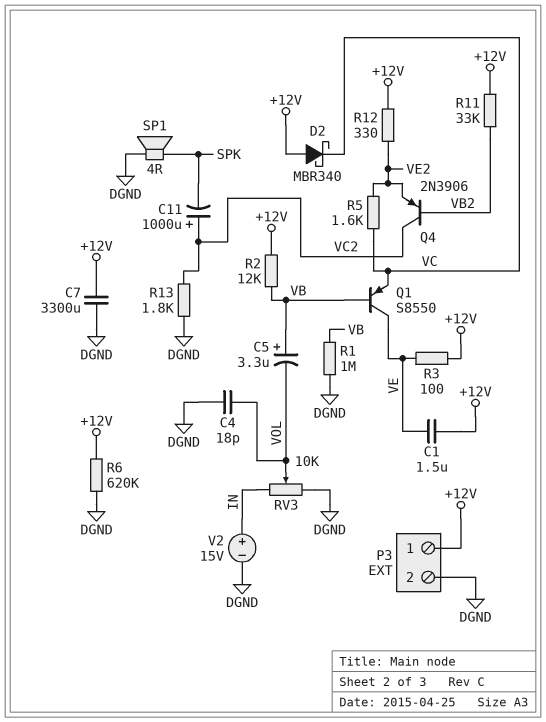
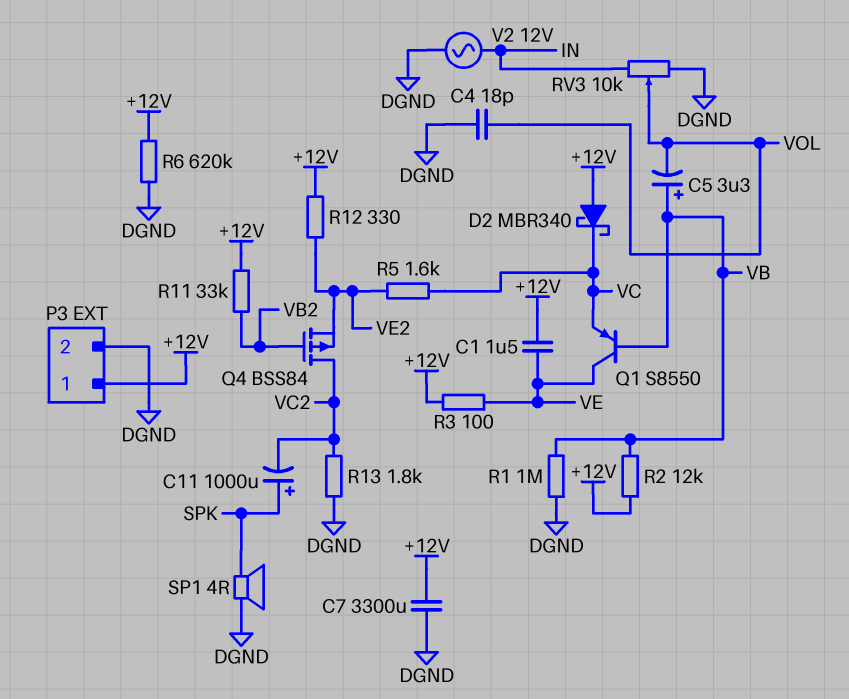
C11: 1000uF (plus VC2, minus SPK) -> 1000uF (plus SPK, minus VC2)
Q4: PNP 2N3906 (B VB2, C VC2, E VE2) -> PMOS BSS84 (G VB2, D VC2, S VE2)
V2: 15V (plus IN, minus DGND) -> AC 12V (DGND, IN)

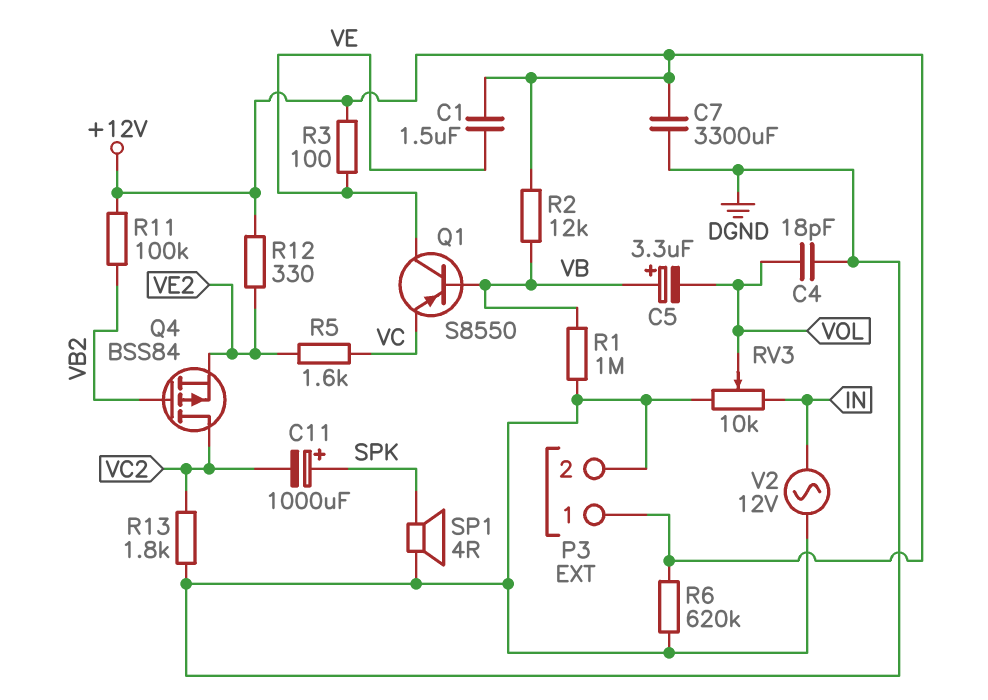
D2: schottky MBR340 (A +12V, K VC) -> none
R11: 33k (+12V, VB2) -> 100k (+12V, VB2)

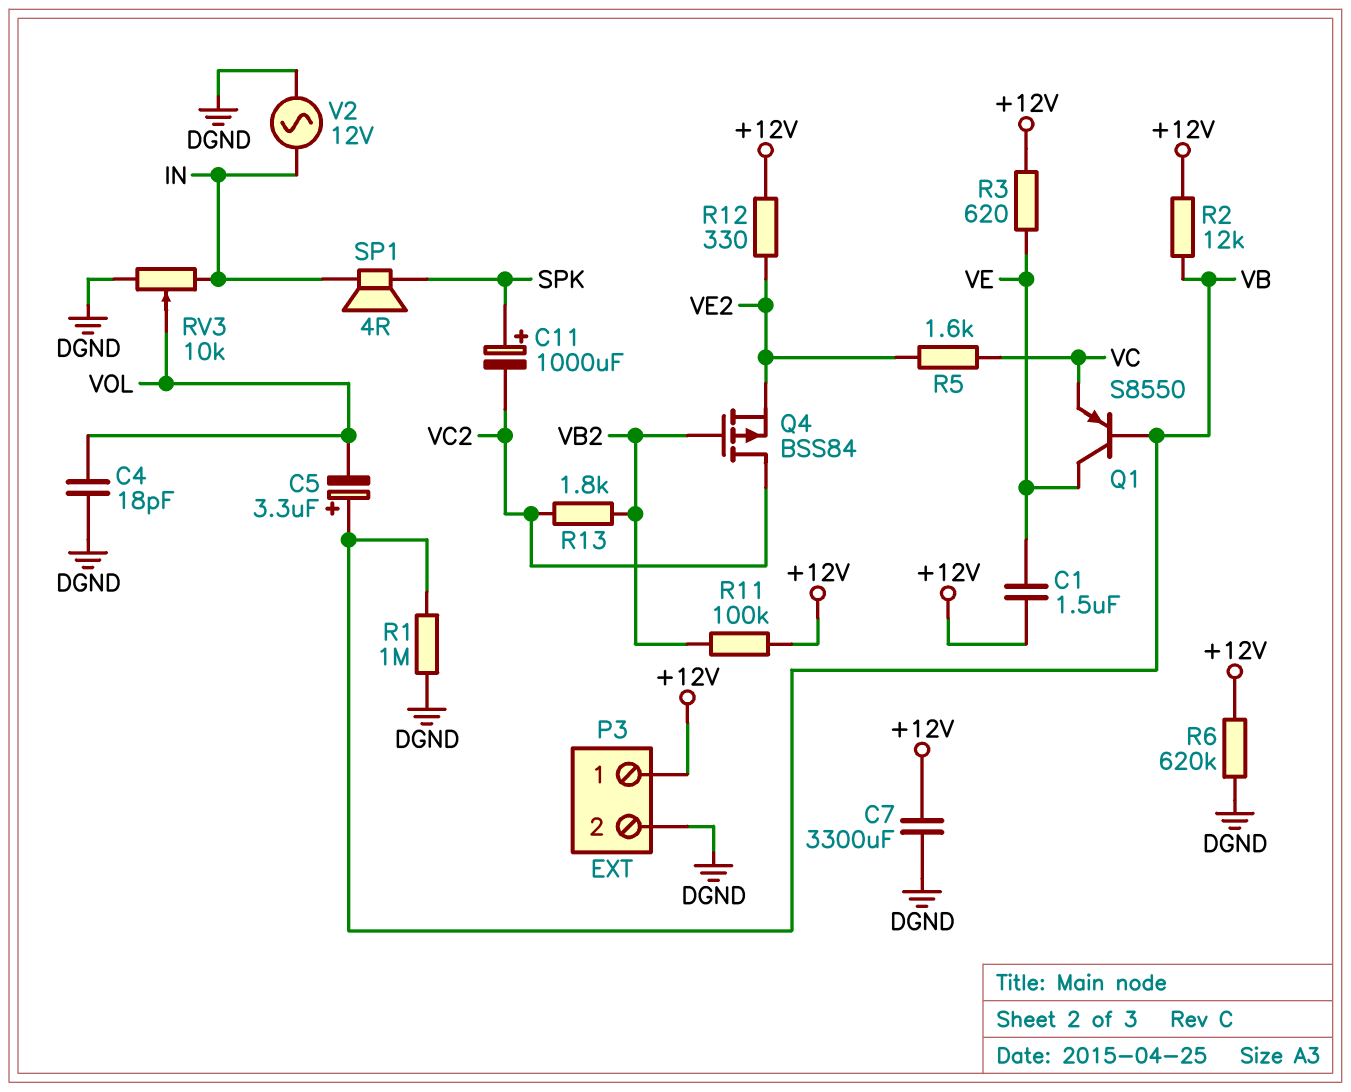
R3: 100 (+12V, VE) -> 620 (+12V, VE)
R13: 1.8k (DGND, VC2) -> 1.8k (VB2, VC2)
SP1: speaker 4R (DGND, SPK) -> speaker 4R (IN, SPK)

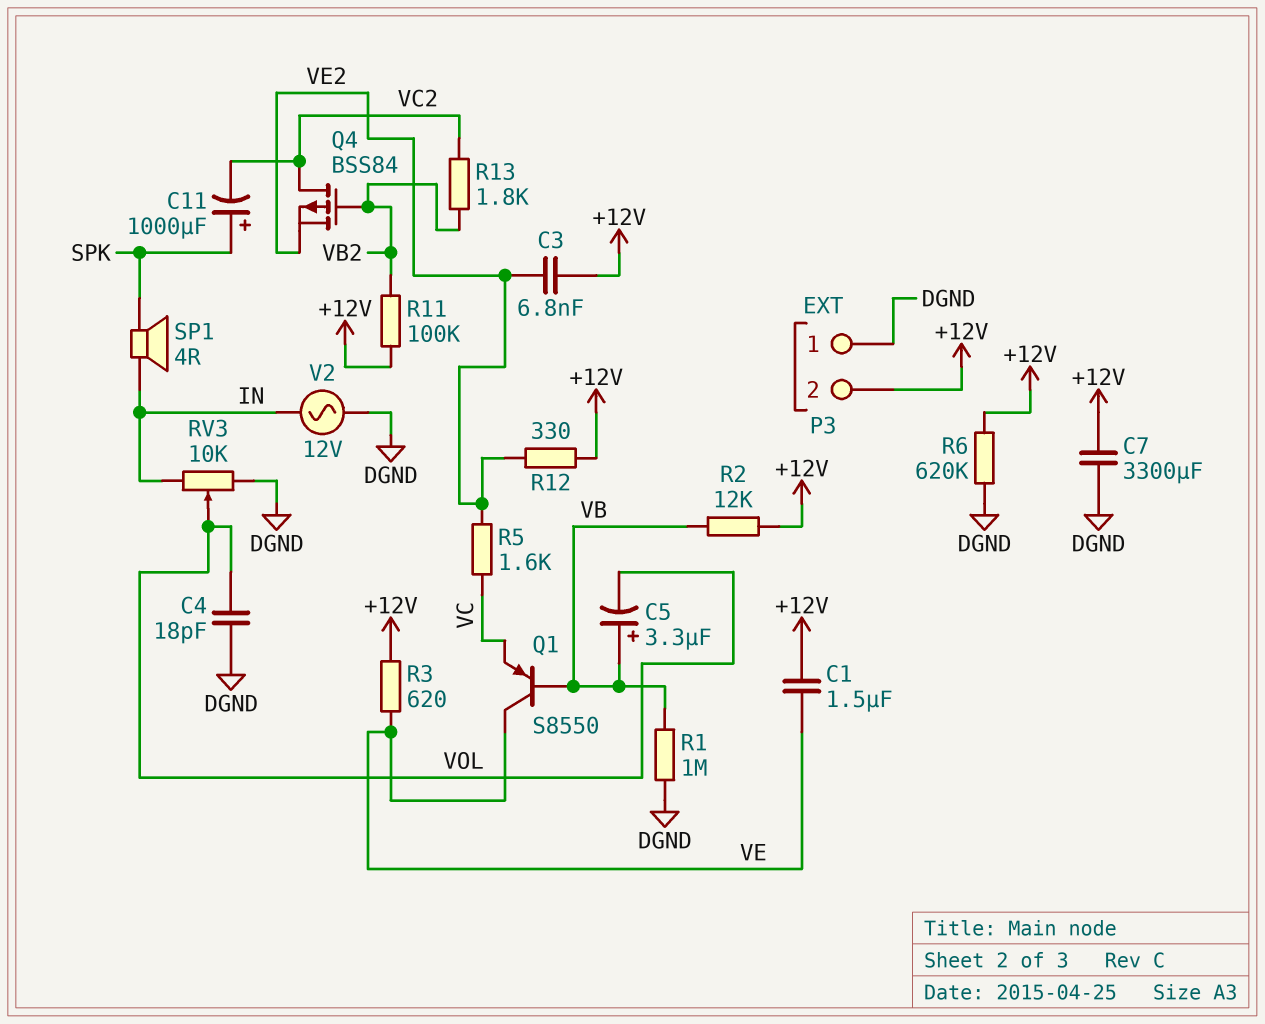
C3: none -> 6.8nF (+12V, VE2)
P3 pin 1: +12V -> DGND
P3 pin 2: DGND -> +12V

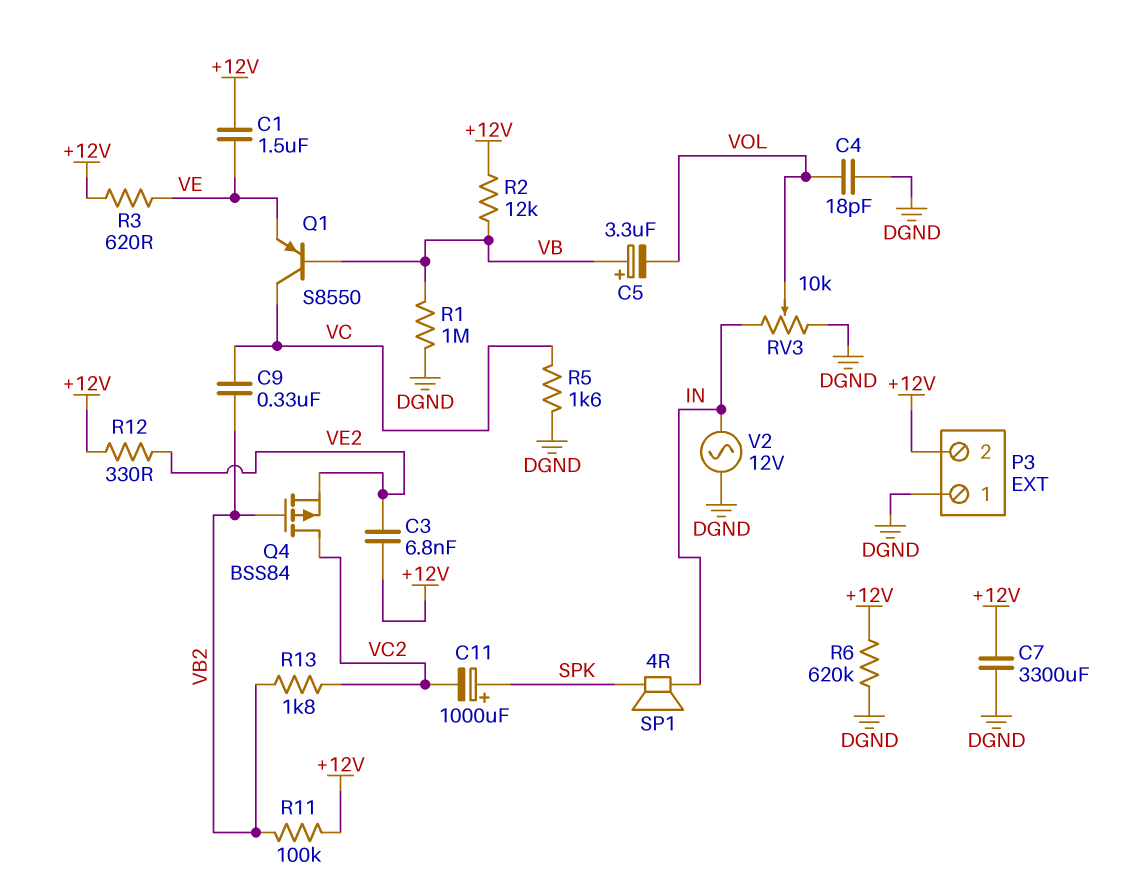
C9: none -> 330nF (VB2, VC)
Q1: PNP S8550 (B VB, C VE, E VC) -> PNP S8550 (B VB, C VC, E VE)
R5: 1.6k (VC, VE2) -> 1.6k (DGND, VC)

